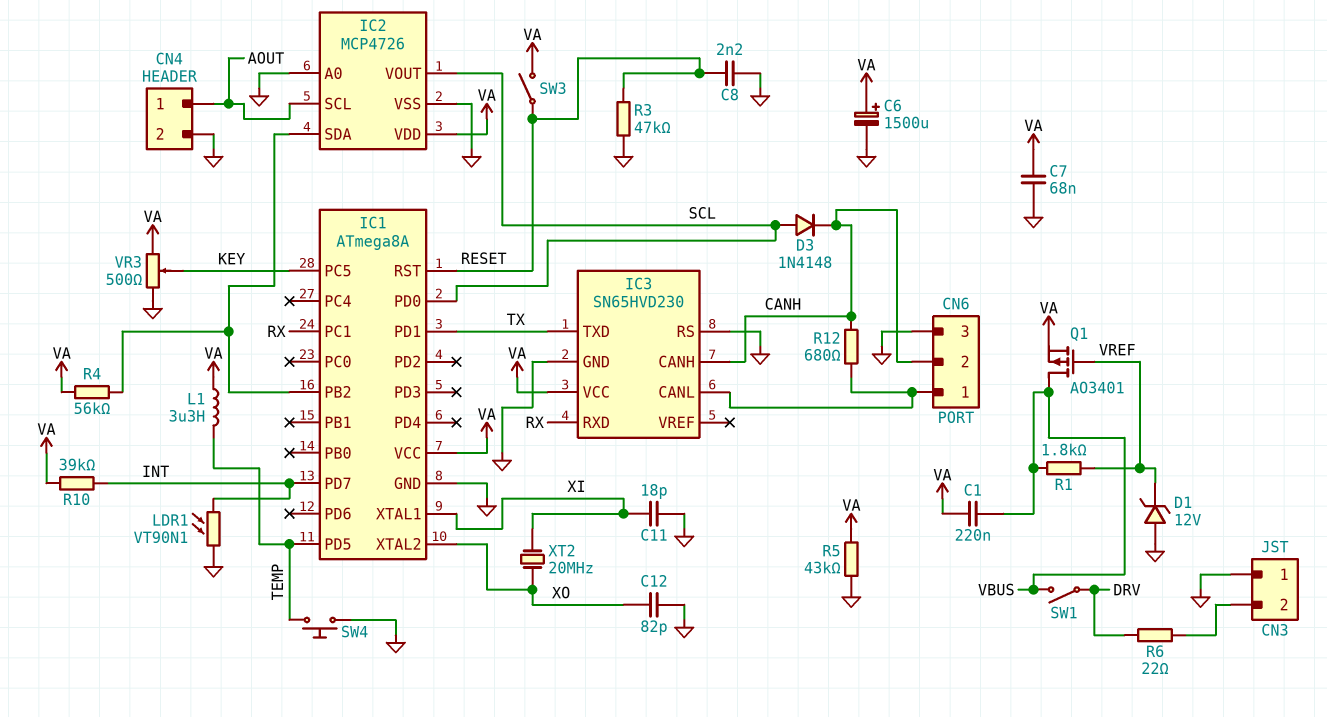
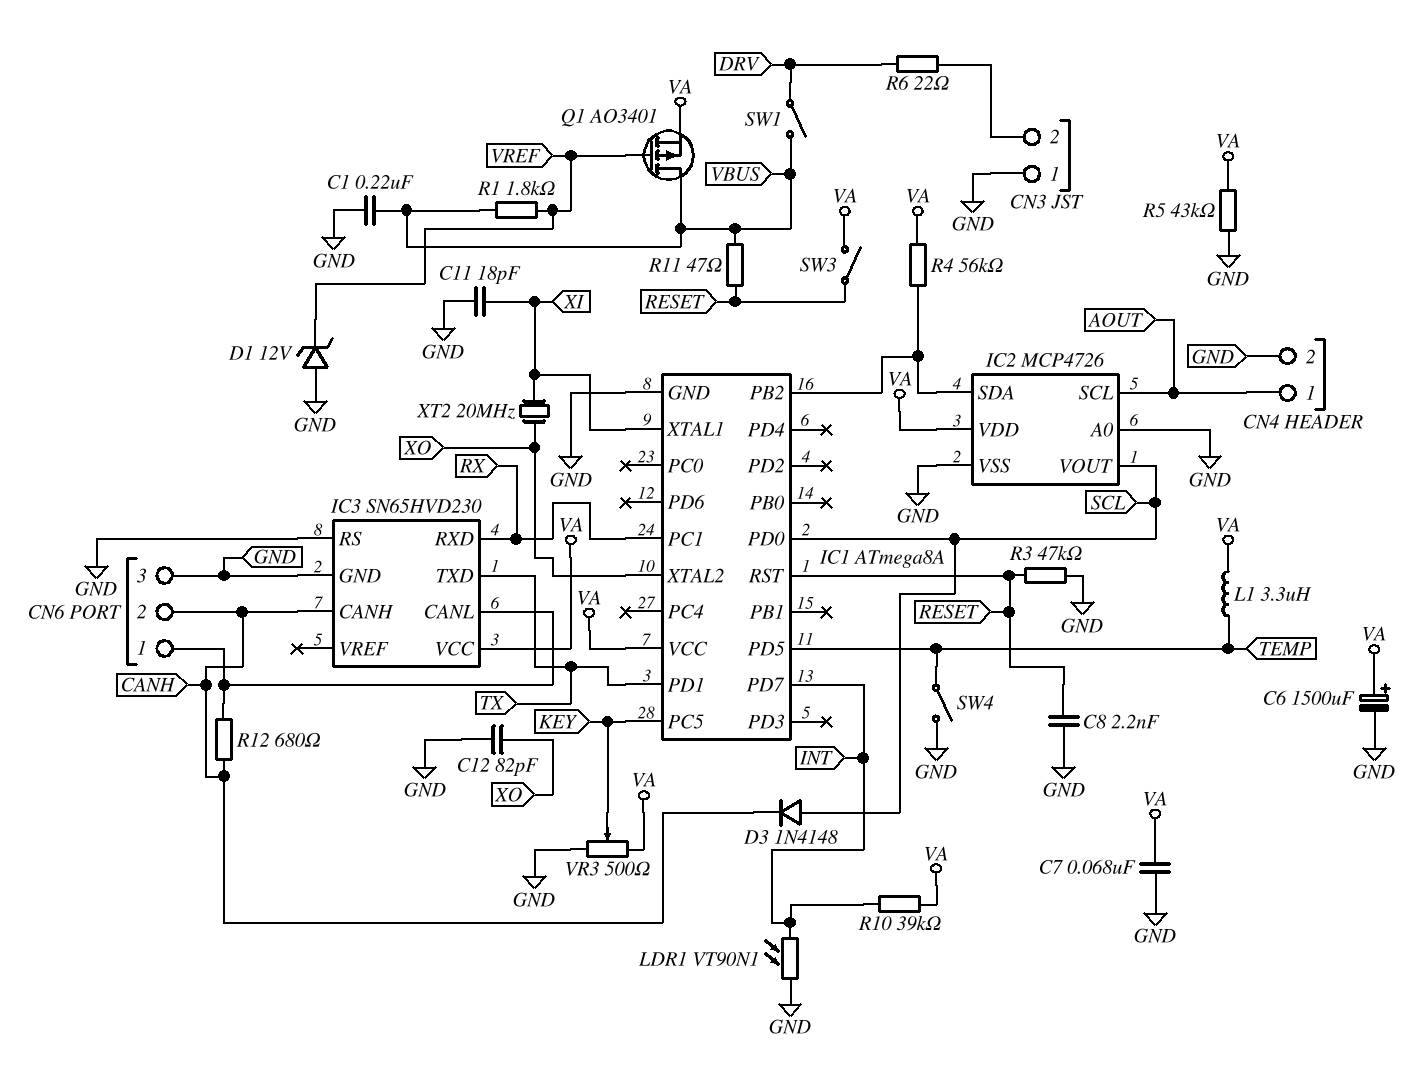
C1: 220nF (VA, VBUS) -> 220nF (GND, VBUS)
R11: none -> 47 (RESET, VBUS)
SW4: button (GND, TEMP) -> switch (GND, TEMP)

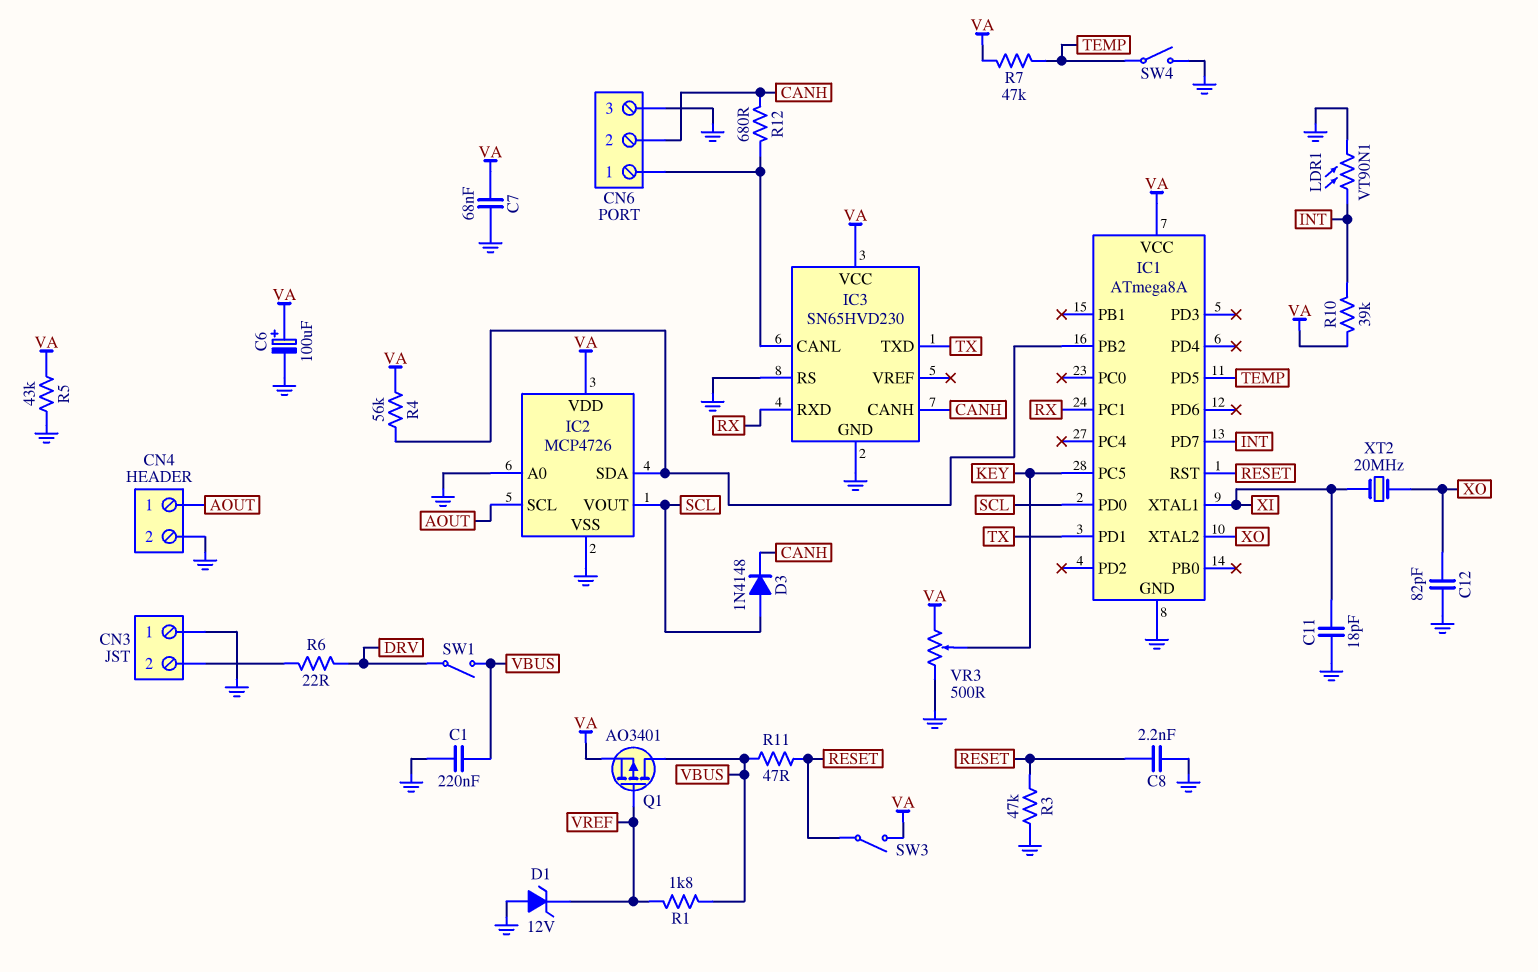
C6: 1500uF (plus VA, minus GND) -> 100uF (plus VA, minus GND)
L1: 3.3uH (TEMP, VA) -> none
R7: none -> 47k (TEMP, VA)

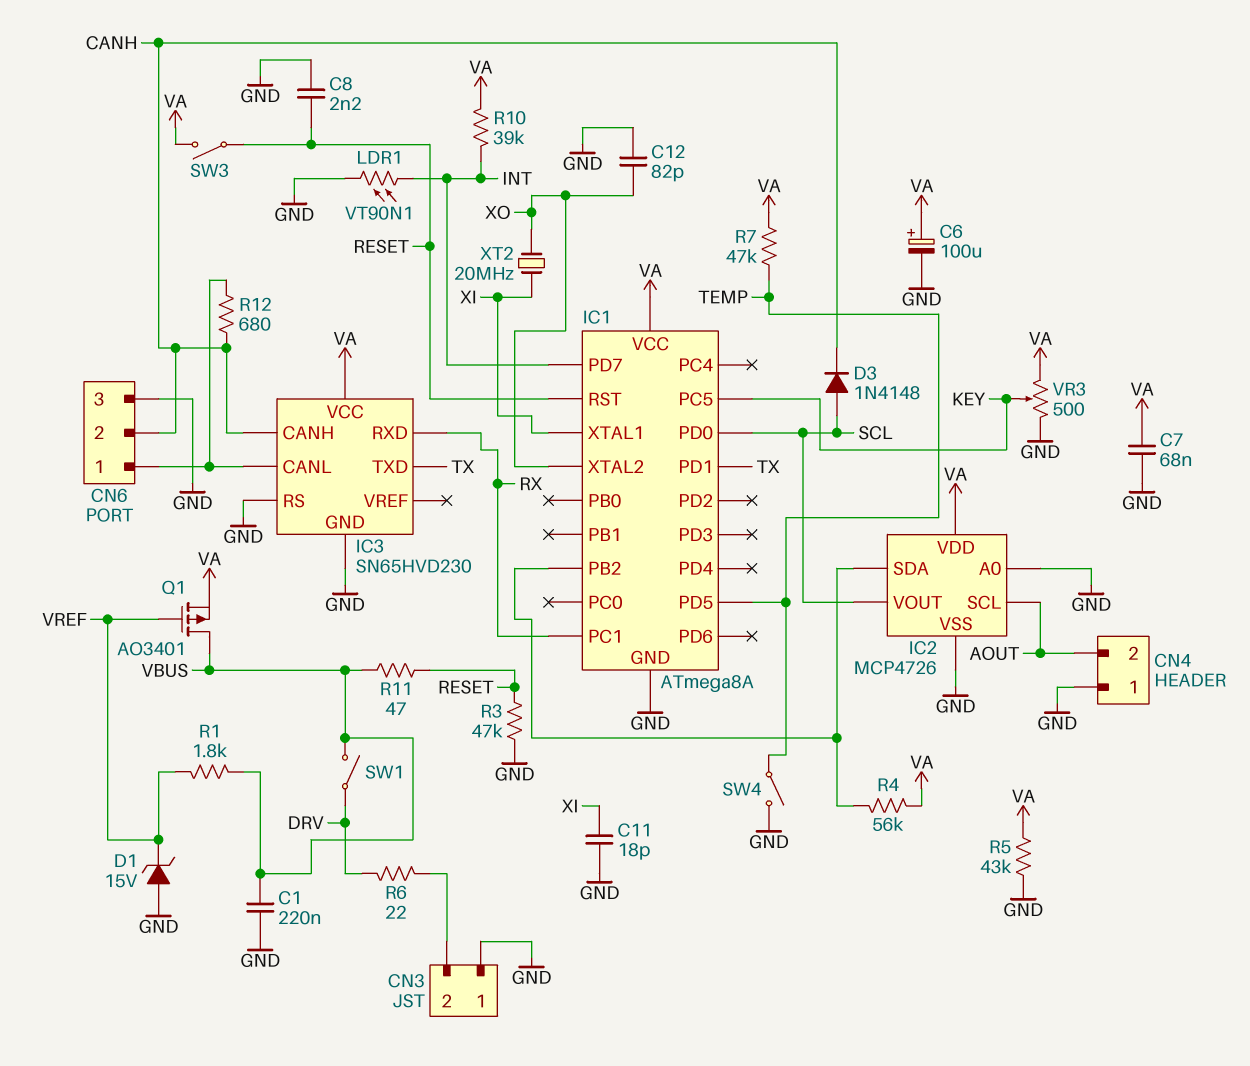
CN4 pin 1: AOUT -> GND
CN4 pin 2: GND -> AOUT
D1: zener 12V (A GND, K VREF) -> zener 15V (A GND, K VREF)

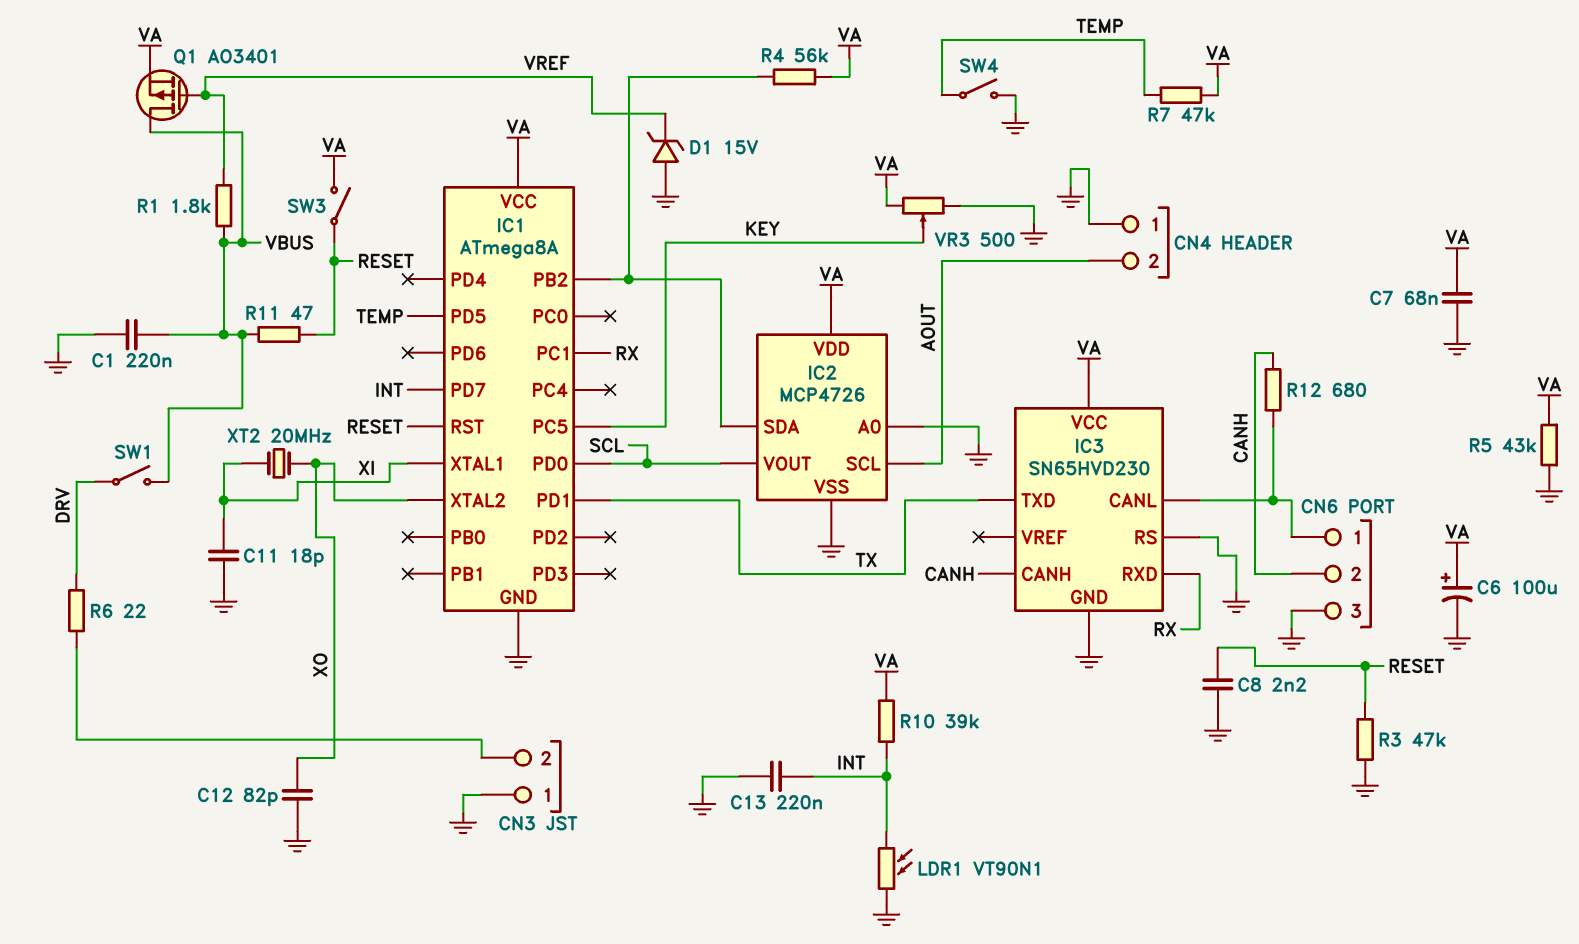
C13: none -> 220nF (GND, INT)
D3: diode 1N4148 (A SCL, K CANH) -> none

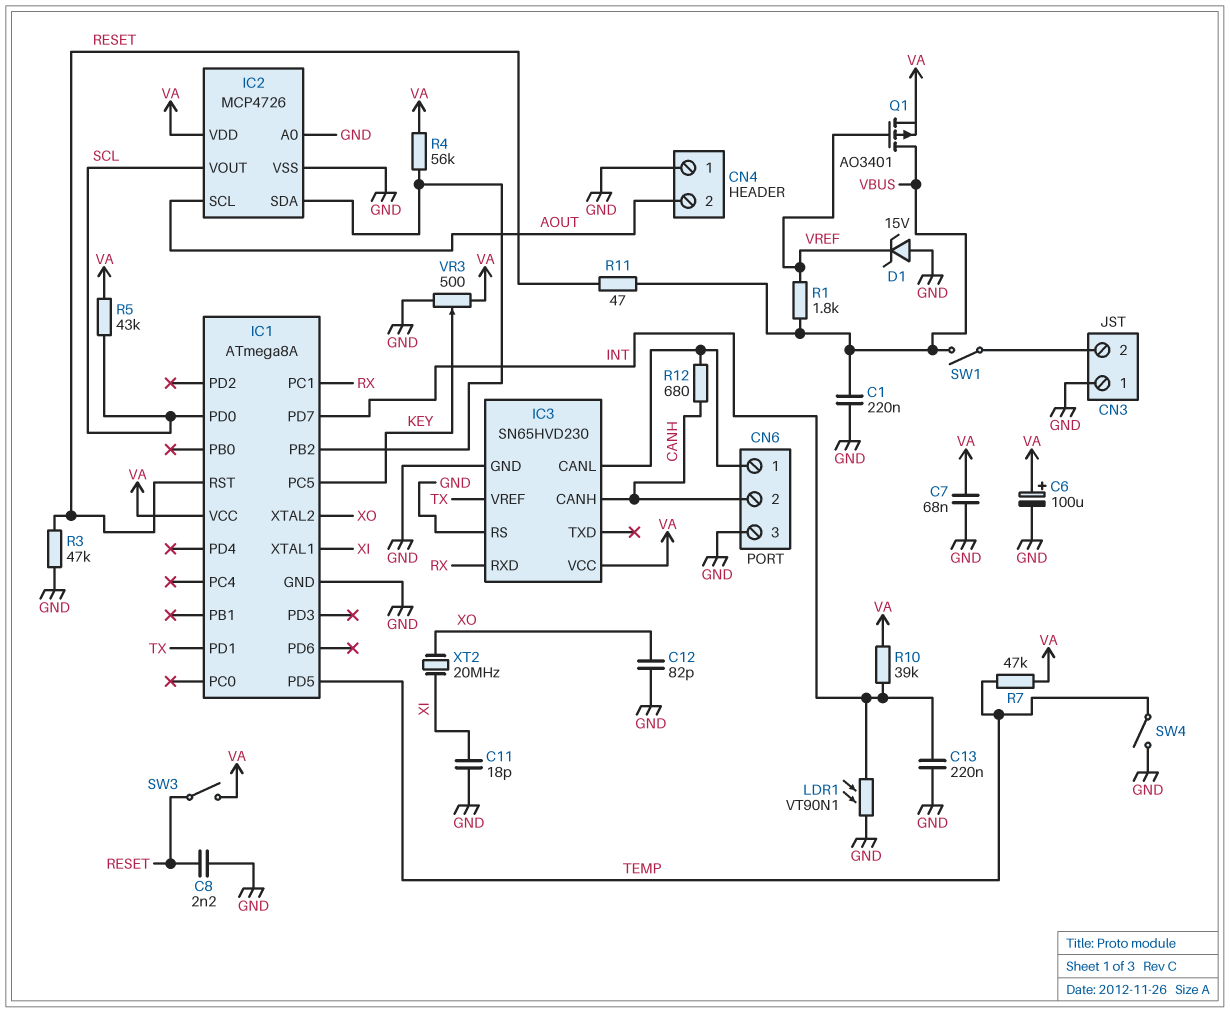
IC3 pin TXD: TX -> none
IC3 pin VREF: none -> TX
R5: 43k (GND, VA) -> 43k (SCL, VA)
R6: 22 (CN3/2, DRV) -> none
SW1: switch (DRV, VBUS) -> switch (CN3/2, VBUS)

